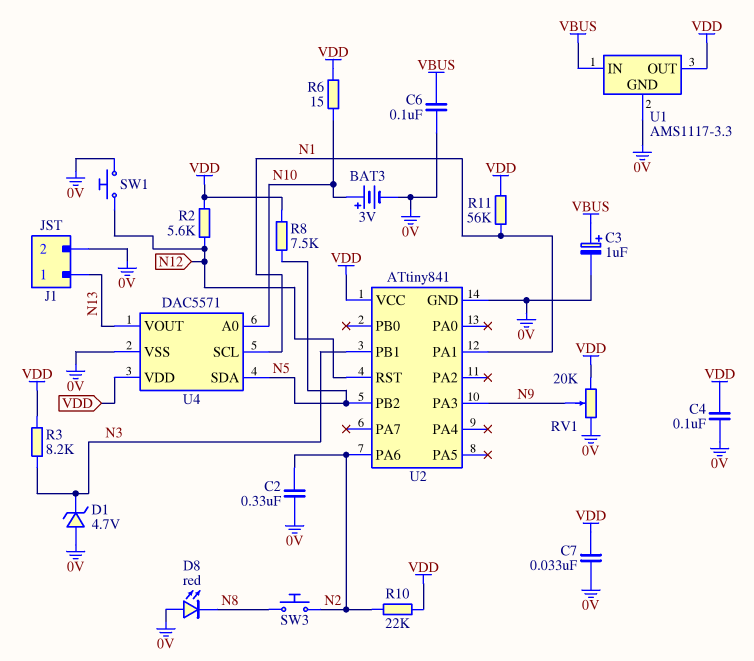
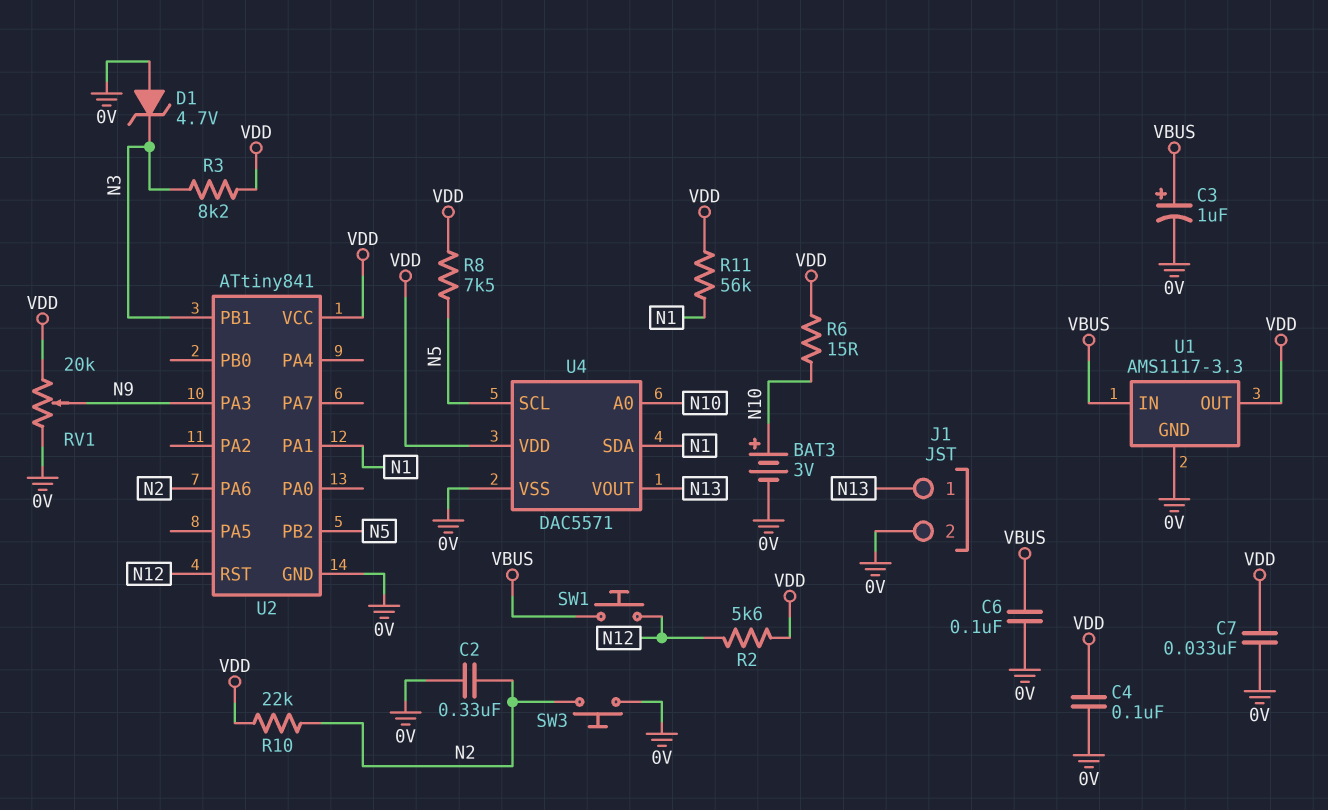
D8: LED red (A 0V, K N8) -> none
SW1: button (0V, N12) -> button (N12, VBUS)
SW3: button (N2, N8) -> button (0V, N2)
U4 pin SCL: N1 -> N5
U4 pin SDA: N5 -> N1

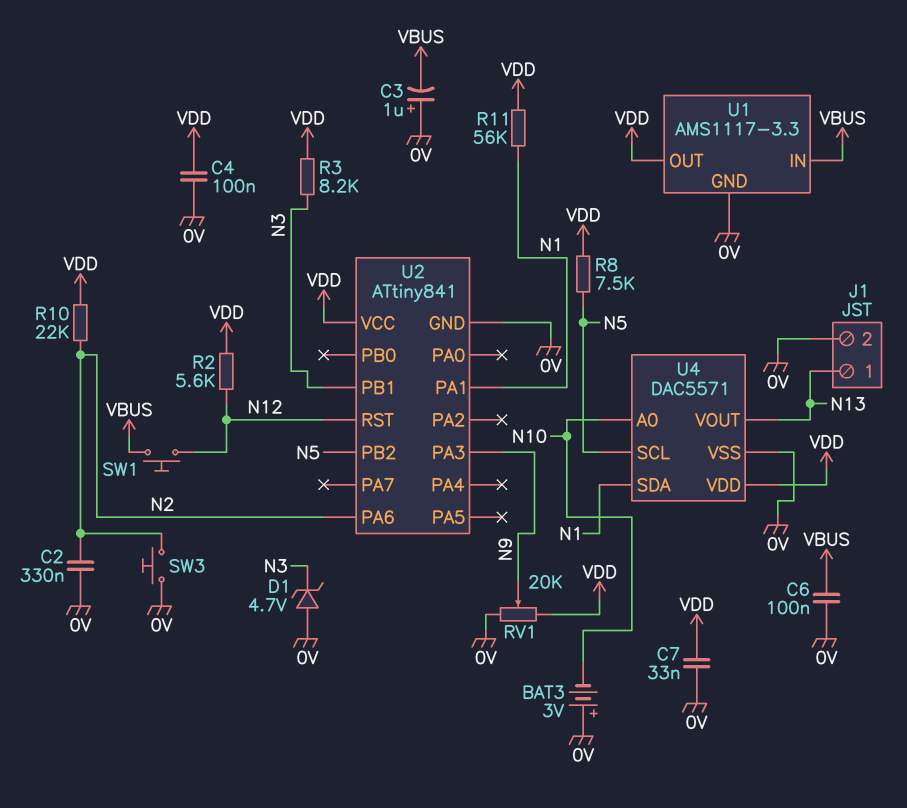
BAT3: 3V (plus N10, minus 0V) -> 3V (plus 0V, minus N10)
C3: 1uF (plus VBUS, minus 0V) -> 1uF (plus 0V, minus VBUS)
R6: 15 (N10, VDD) -> none

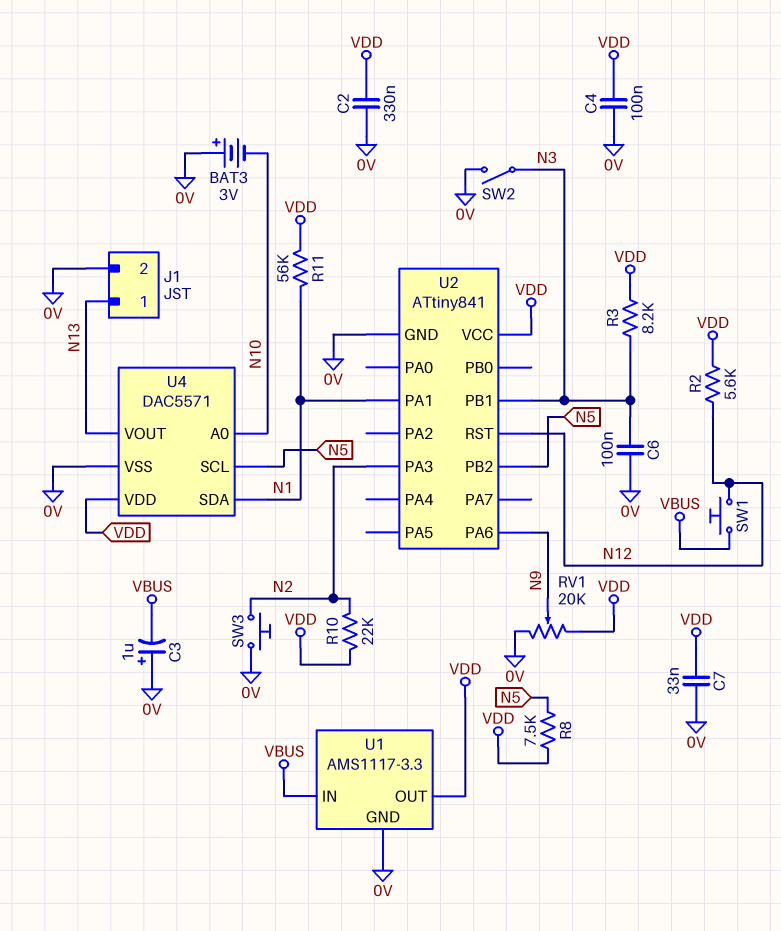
C2: 330nF (0V, N2) -> 330nF (0V, VDD)
C6: 100nF (0V, VBUS) -> 100nF (0V, N3)
D1: zener 4.7V (A 0V, K N3) -> none
SW2: none -> switch (0V, N3)
U2 pin PA3: N9 -> N2
U2 pin PA6: N2 -> N9

